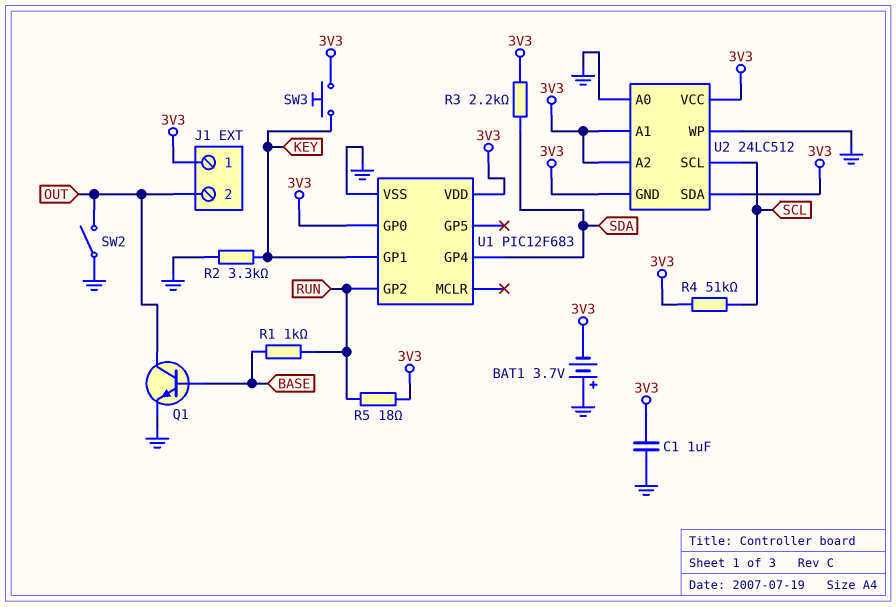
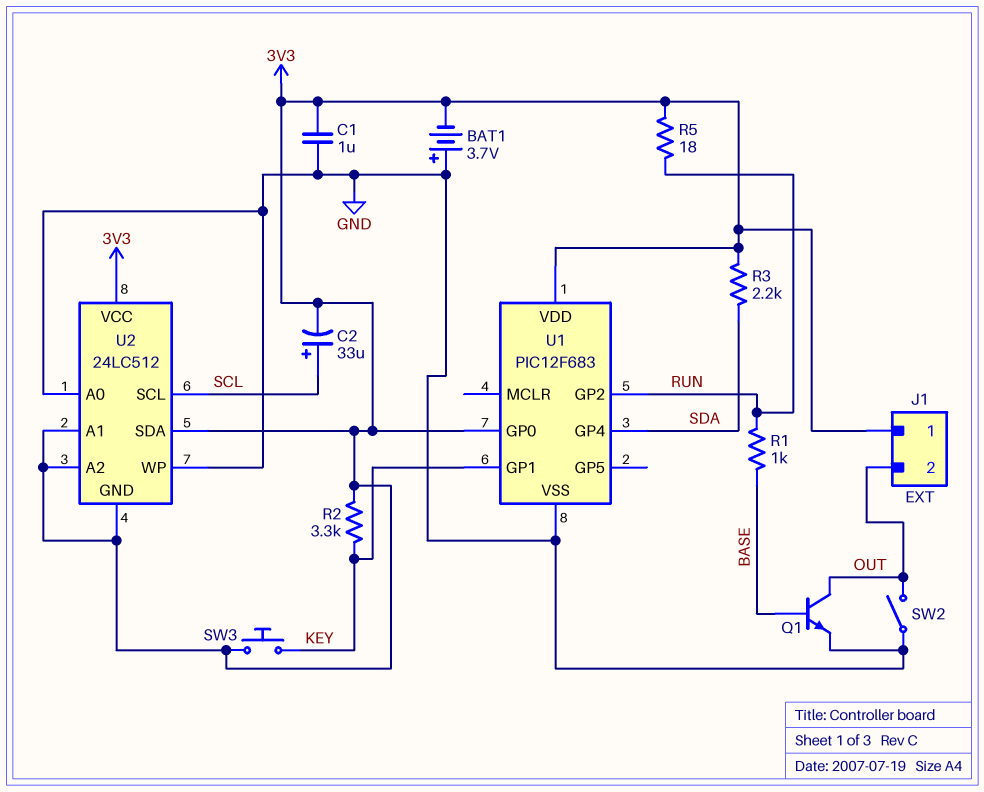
C2: none -> 33uF (plus SCL, minus 3V3)
R2: 3.3k (GND, KEY) -> 3.3k (3V3, KEY)
R4: 51k (3V3, SCL) -> none

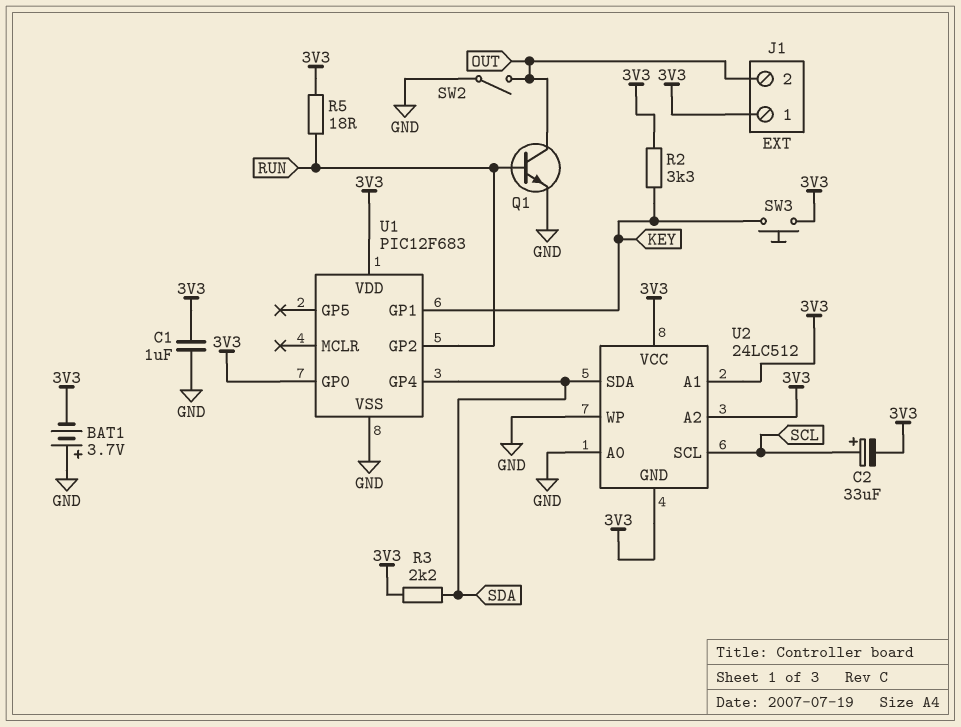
Q1: NPN (B BASE, C OUT, E GND) -> NPN (B RUN, C OUT, E GND)
R1: 1k (BASE, RUN) -> none
U2 pin SDA: 3V3 -> SDA

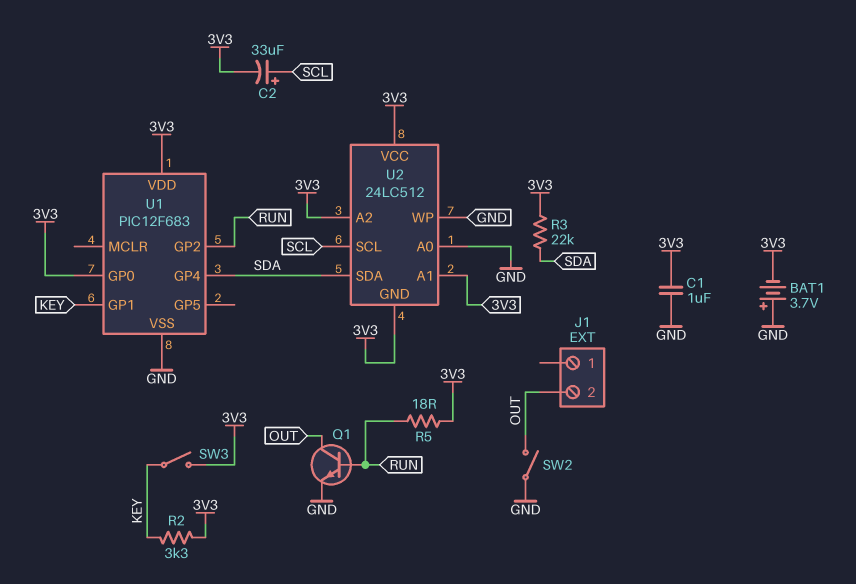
J1 pin 1: 3V3 -> none
R3: 2.2k (3V3, SDA) -> 22k (3V3, SDA)
SW3: button (3V3, KEY) -> switch (3V3, KEY)

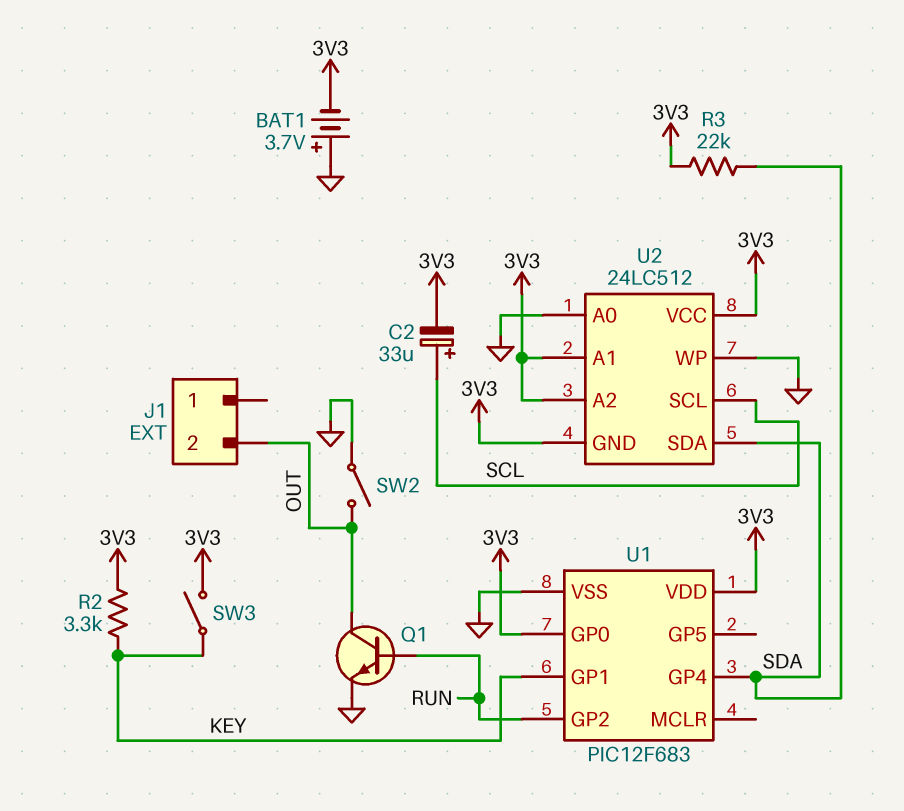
C1: 1uF (3V3, GND) -> none
R5: 18 (3V3, RUN) -> none

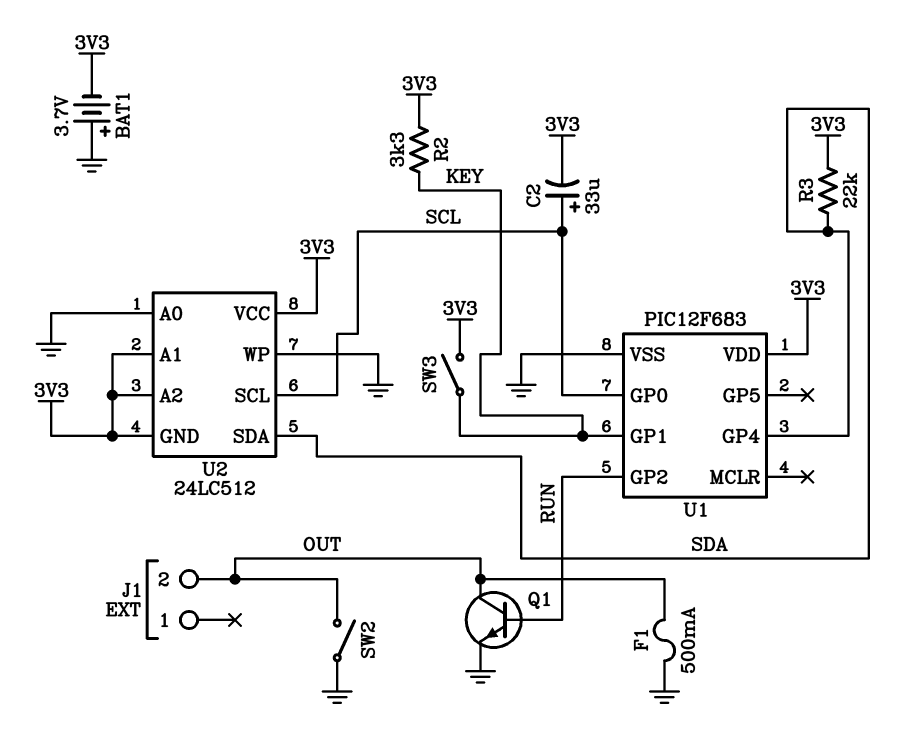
F1: none -> 500mA (GND, OUT)
U1 pin GP0: 3V3 -> SCL

